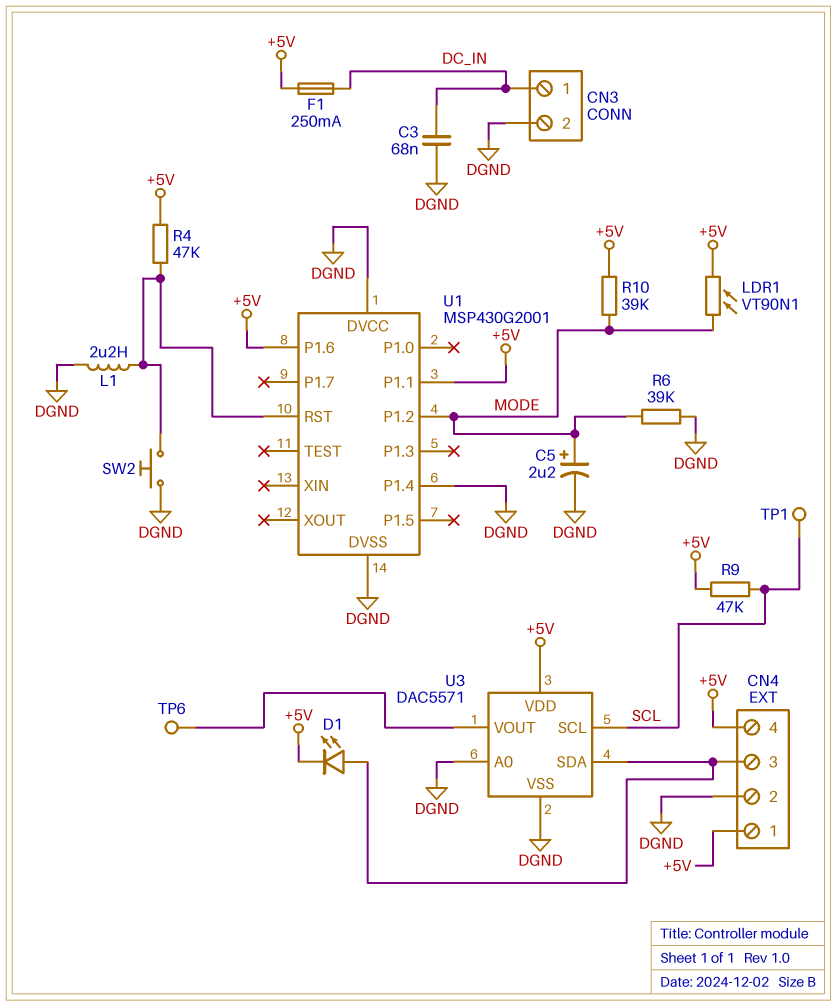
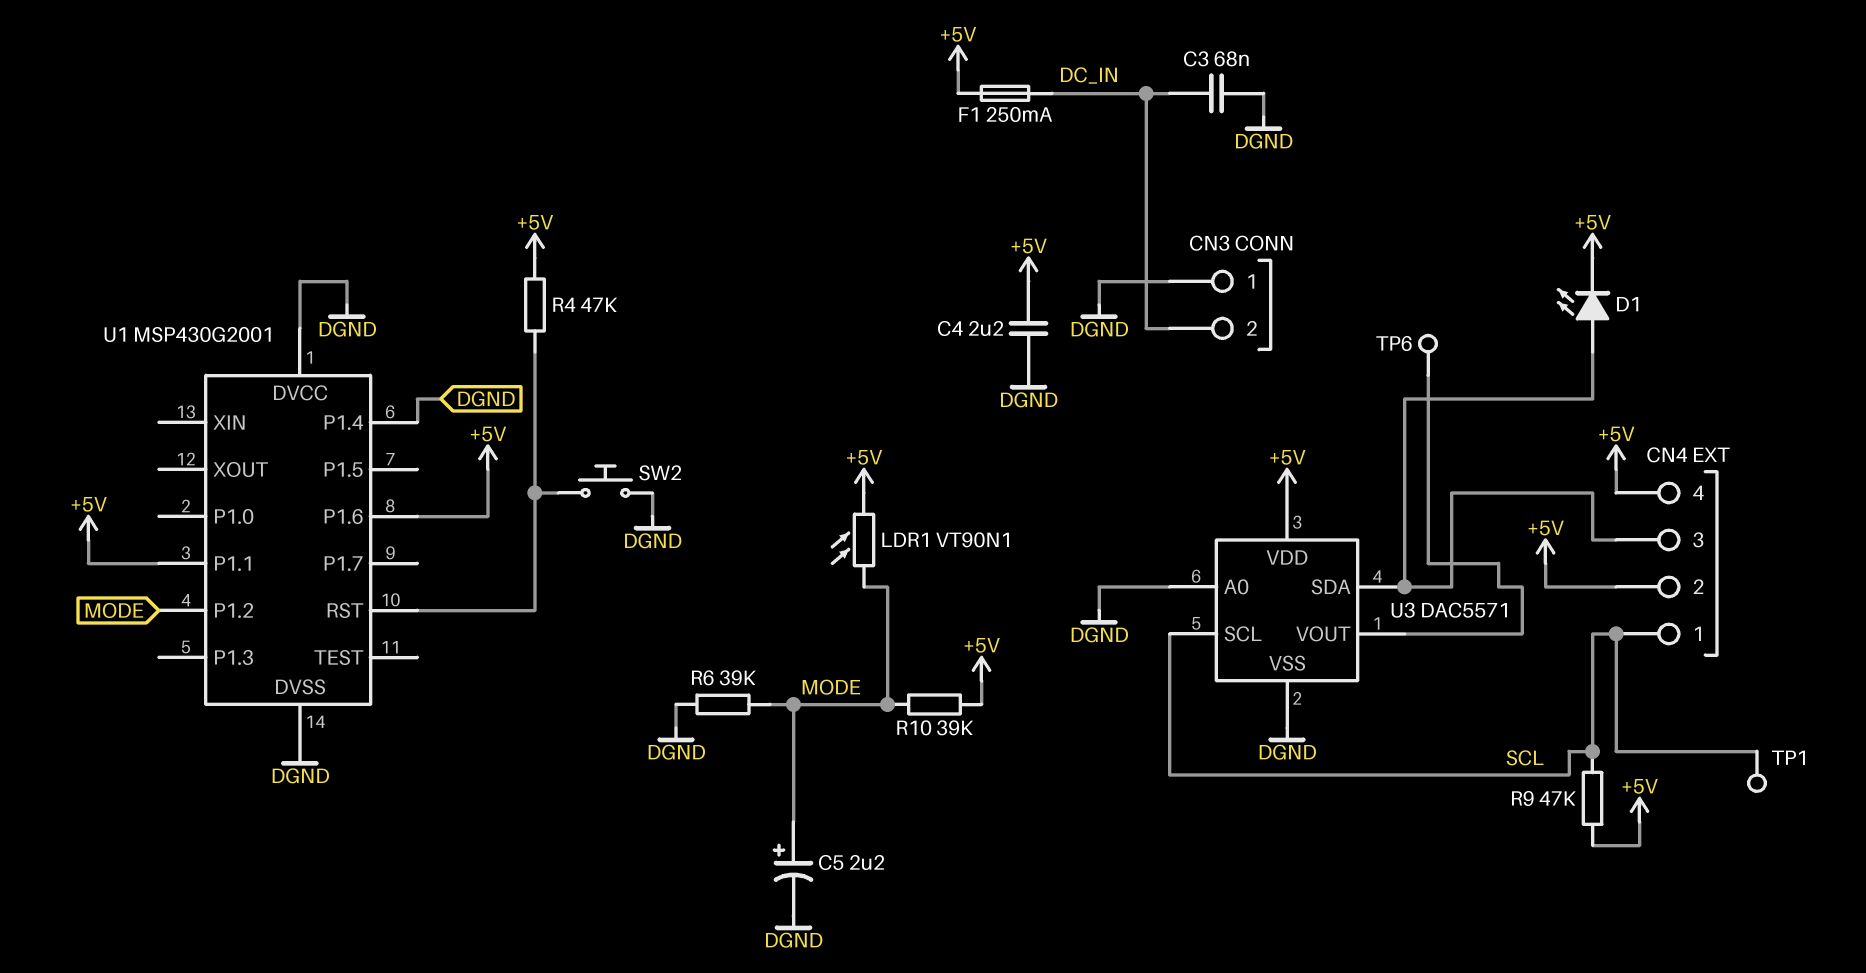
C4: none -> 2.2uF (+5V, DGND)
CN3 pin 1: DC_IN -> DGND
CN3 pin 2: DGND -> DC_IN
CN4 pin 1: +5V -> SCL
CN4 pin 2: DGND -> +5V
L1: 2.2uH (DGND, U1/RST) -> none

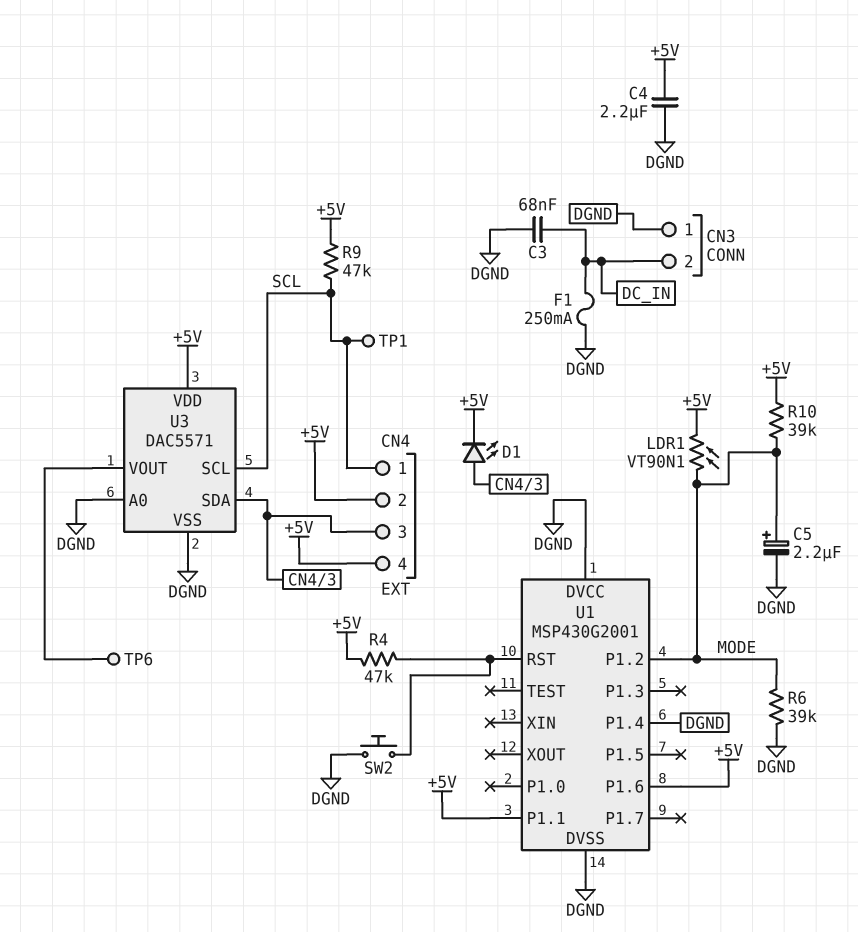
F1: 250mA (+5V, DC_IN) -> 250mA (DC_IN, DGND)

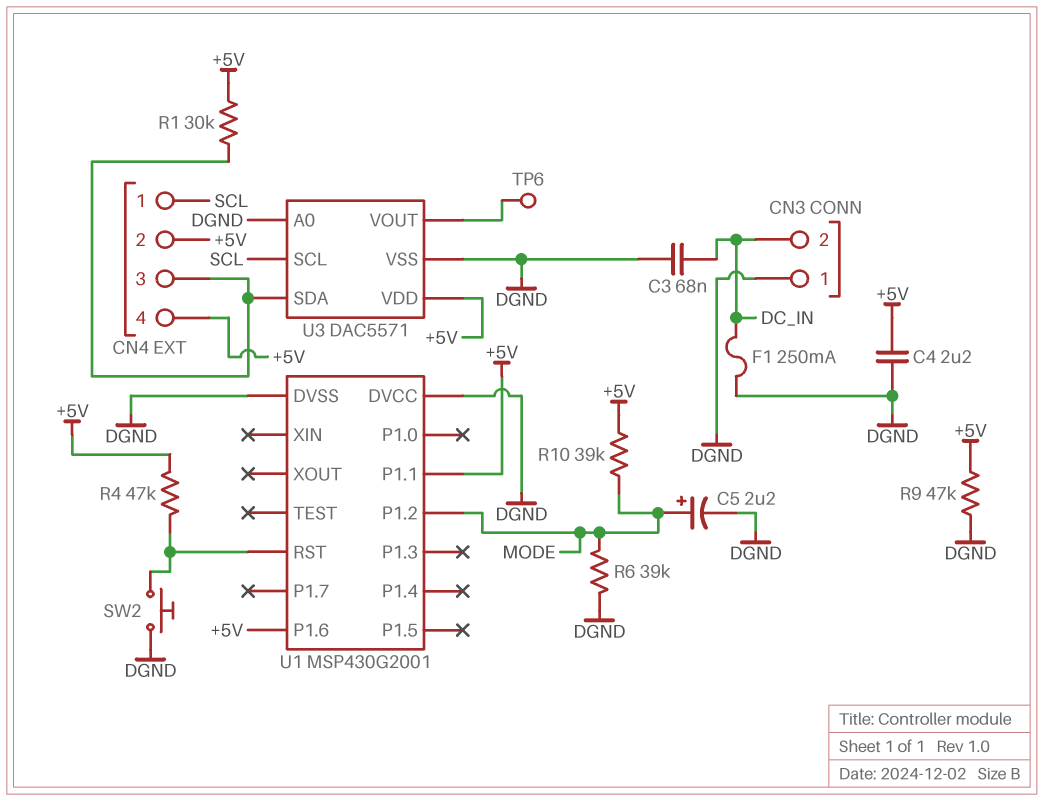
D1: LED (A CN4/3, K +5V) -> none
LDR1: VT90N1 (+5V, MODE) -> none
R1: none -> 30k (+5V, CN4/3)
R9: 47k (+5V, SCL) -> 47k (+5V, DGND)
TP1: test point (SCL) -> none
U1 pin P1.4: DGND -> none

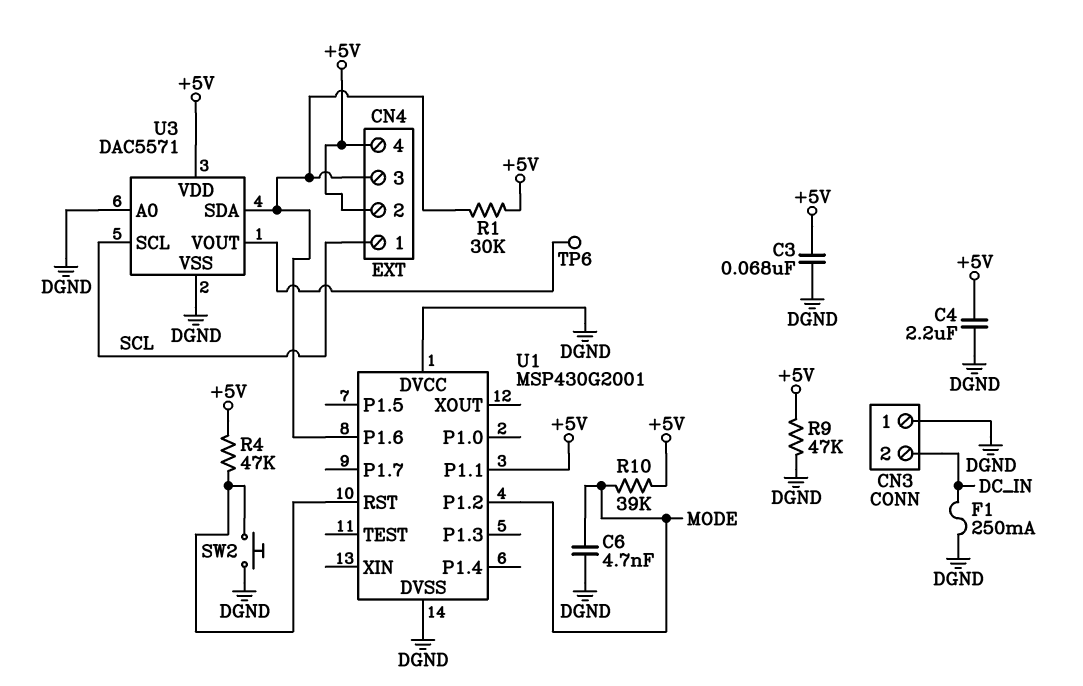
C3: 68nF (DC_IN, DGND) -> 68nF (+5V, DGND)
C5: 2.2uF (plus MODE, minus DGND) -> none
C6: none -> 4.7nF (DGND, MODE)
R6: 39k (DGND, MODE) -> none
U1 pin P1.6: +5V -> CN4/3

